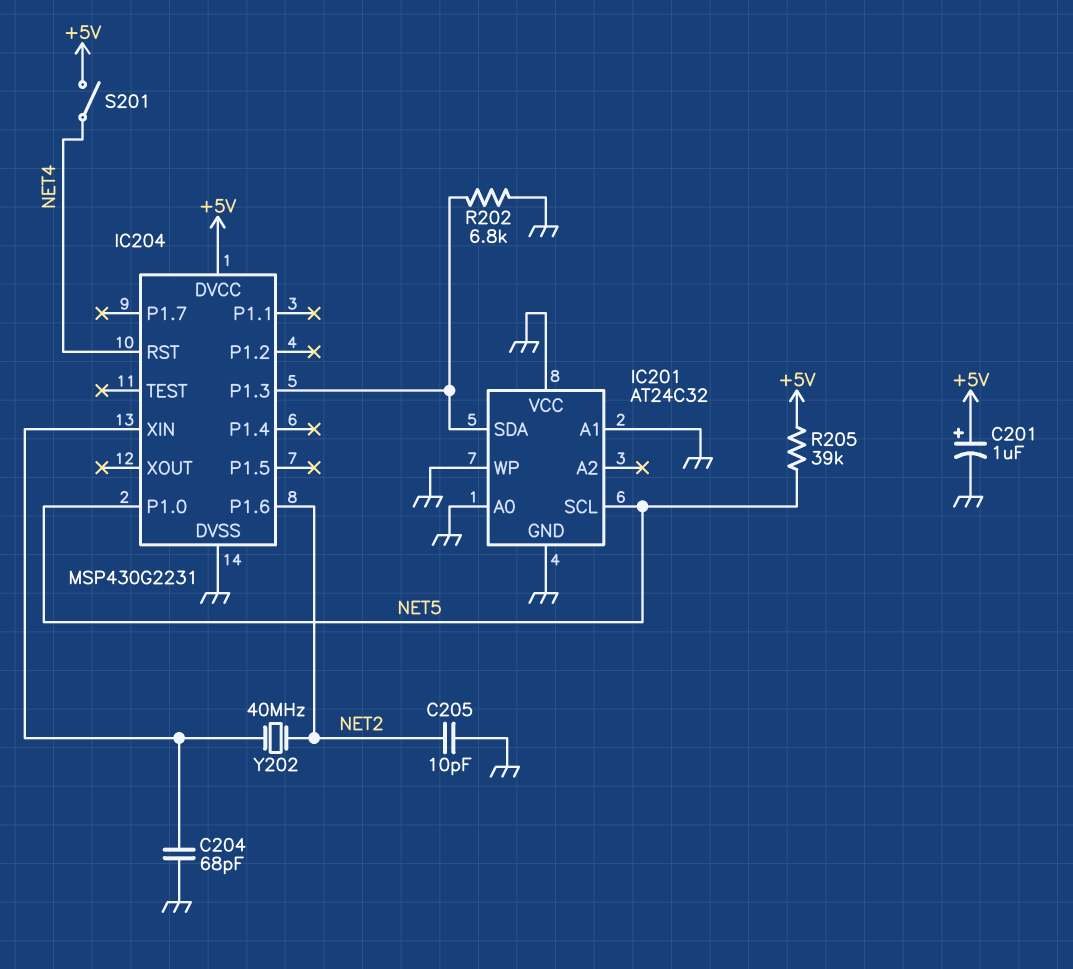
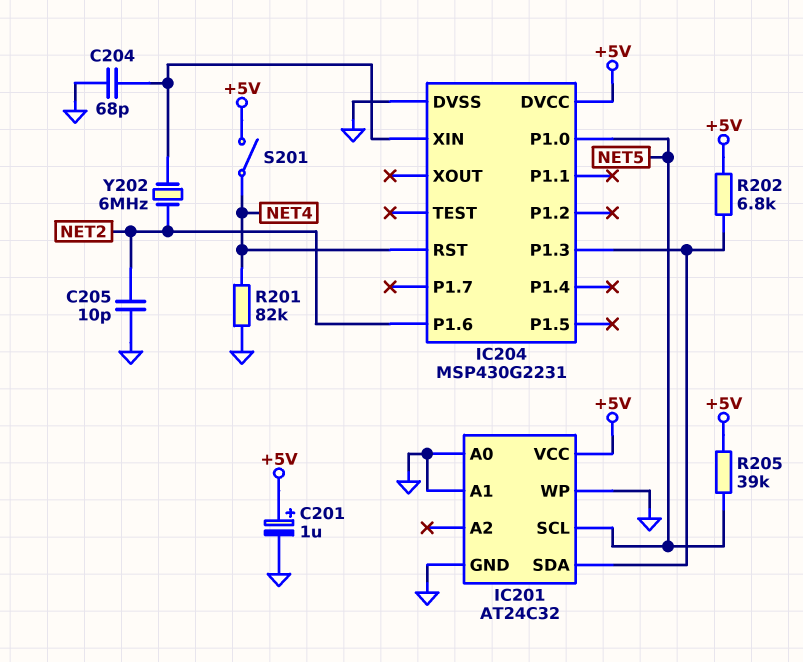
IC201 pin VCC: GND -> +5V
R201: none -> 82k (GND, NET4)
R202: 6.8k (GND, IC201/SDA) -> 6.8k (+5V, IC201/SDA)
Y202: 40MHz (IC204/XIN, NET2) -> 6MHz (IC204/XIN, NET2)

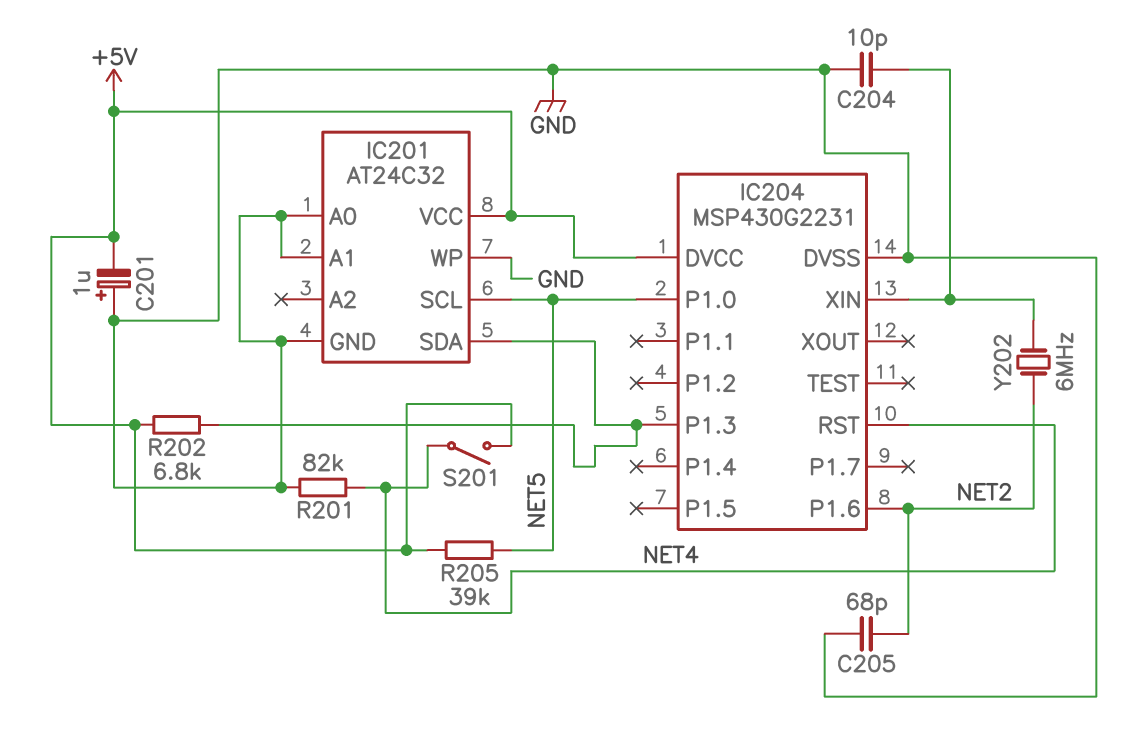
C201: 1uF (plus +5V, minus GND) -> 1uF (plus GND, minus +5V)
C204: 68pF (GND, IC204/XIN) -> 10pF (GND, IC204/XIN)
C205: 10pF (GND, NET2) -> 68pF (GND, NET2)

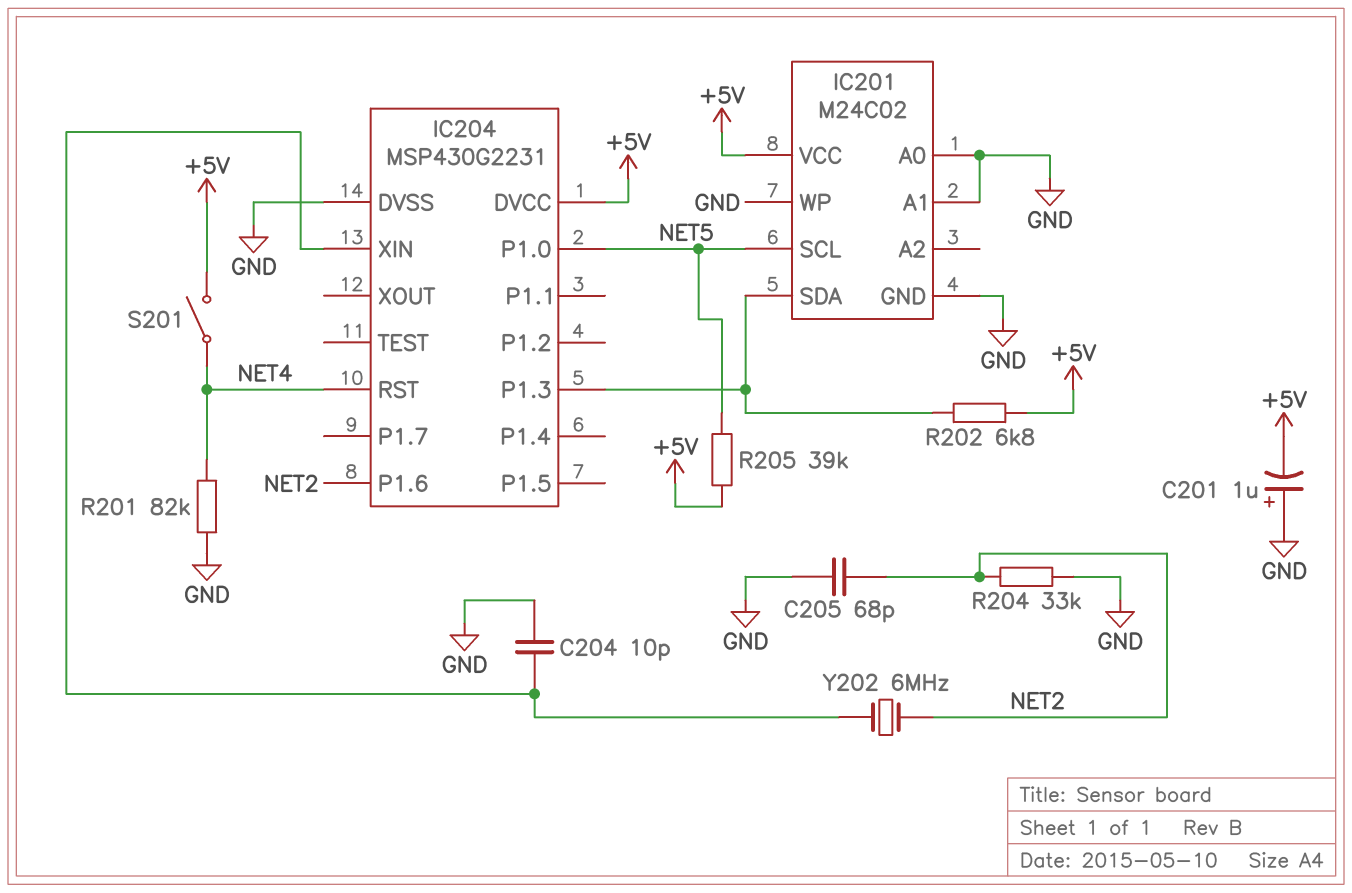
IC201: AT24C32 -> M24C02
R204: none -> 33k (GND, NET2)

